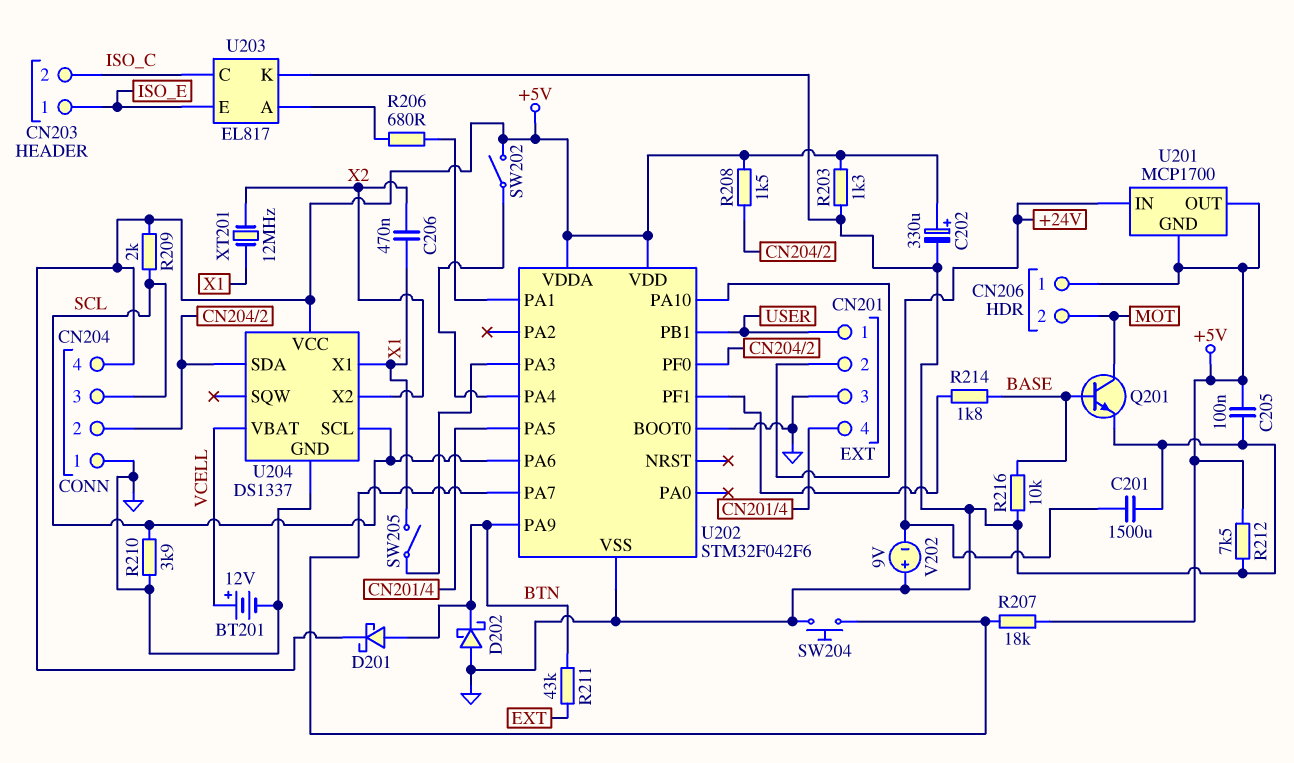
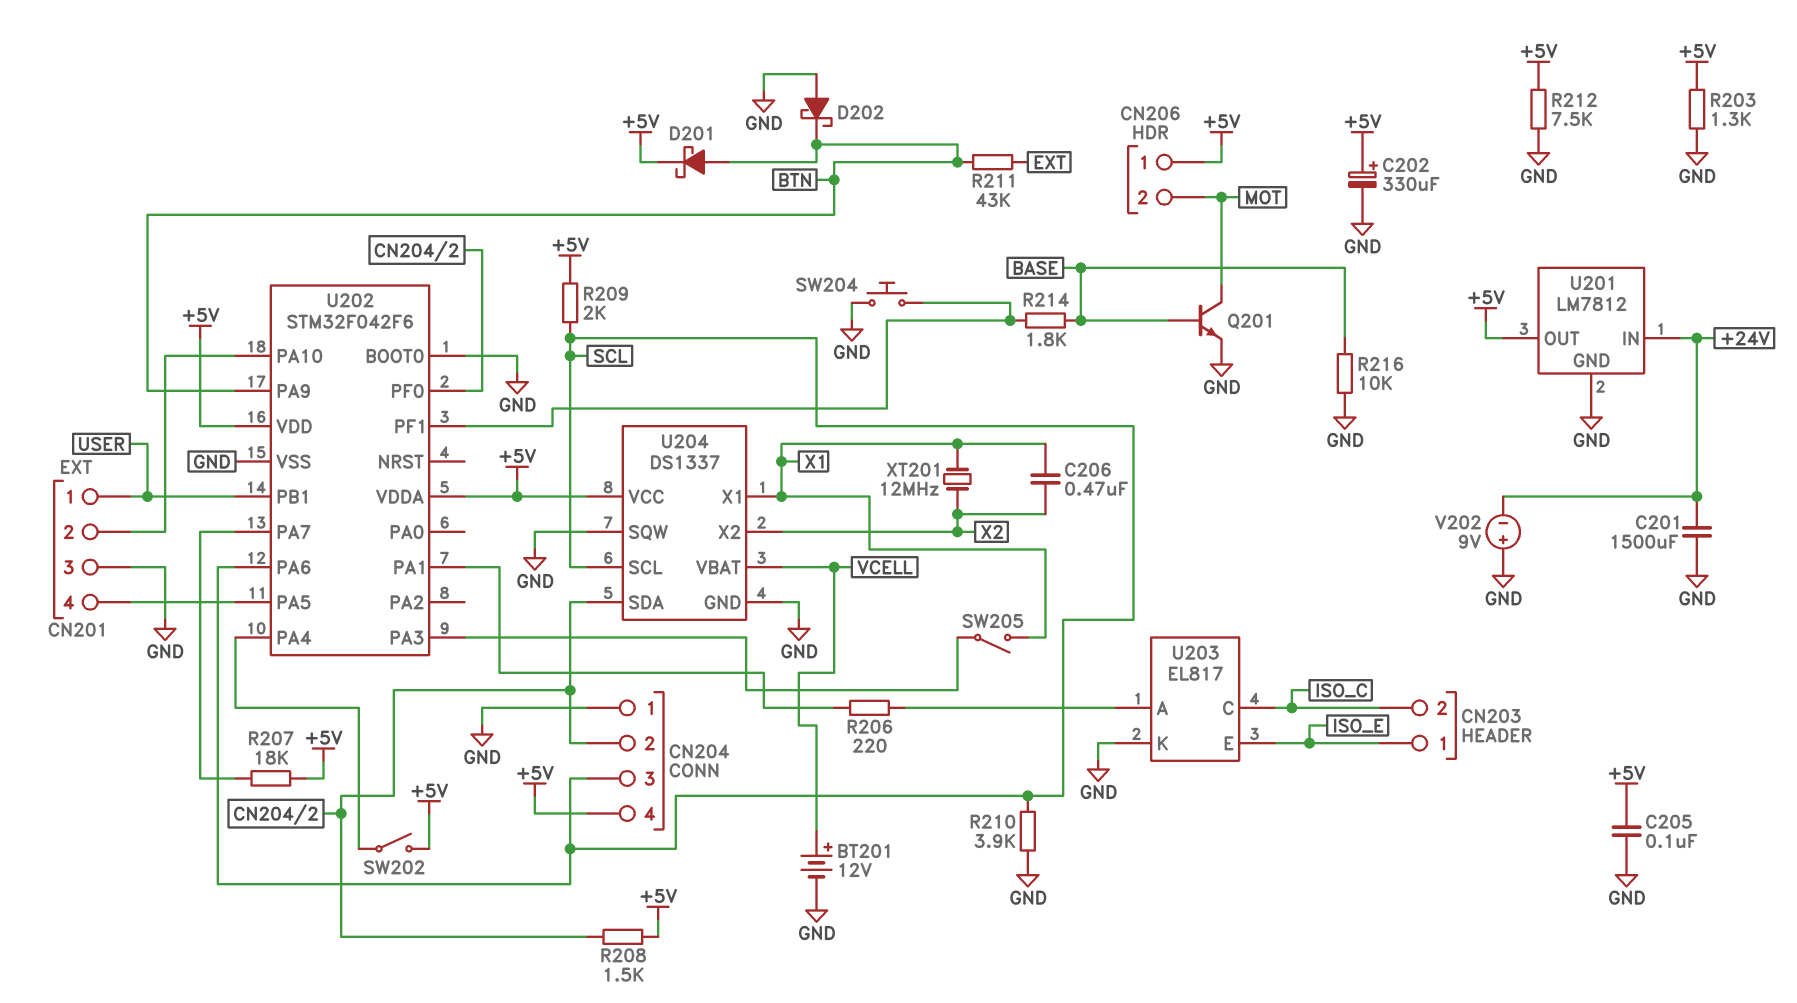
R206: 680 (U202/PA1, U203/A) -> 220 (U202/PA1, U203/A)
SW204: button (GND, U202/PA7) -> button (GND, U202/PF1)
U201: MCP1700 -> LM7812
U201 pin GND: +5V -> GND
U204 pin SQW: none -> GND

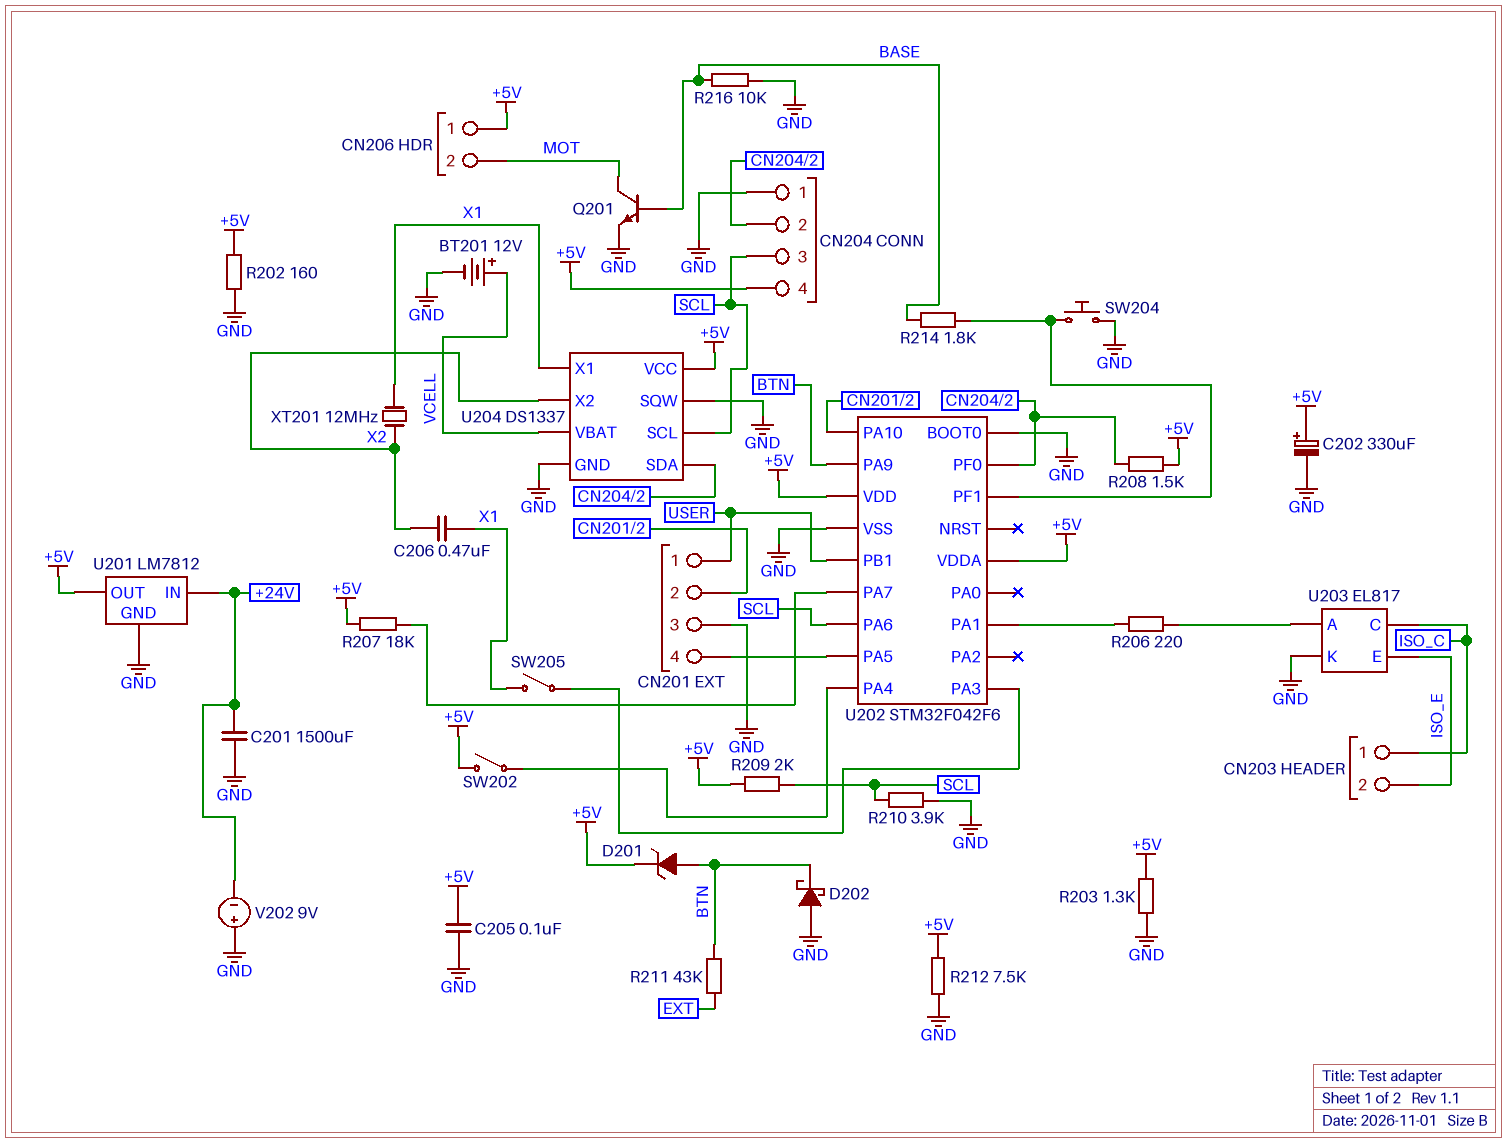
CN203 pin 1: ISO_E -> ISO_C
CN203 pin 2: ISO_C -> ISO_E
D201: schottky (A BTN, K +5V) -> zener (A BTN, K +5V)
R202: none -> 160 (+5V, GND)

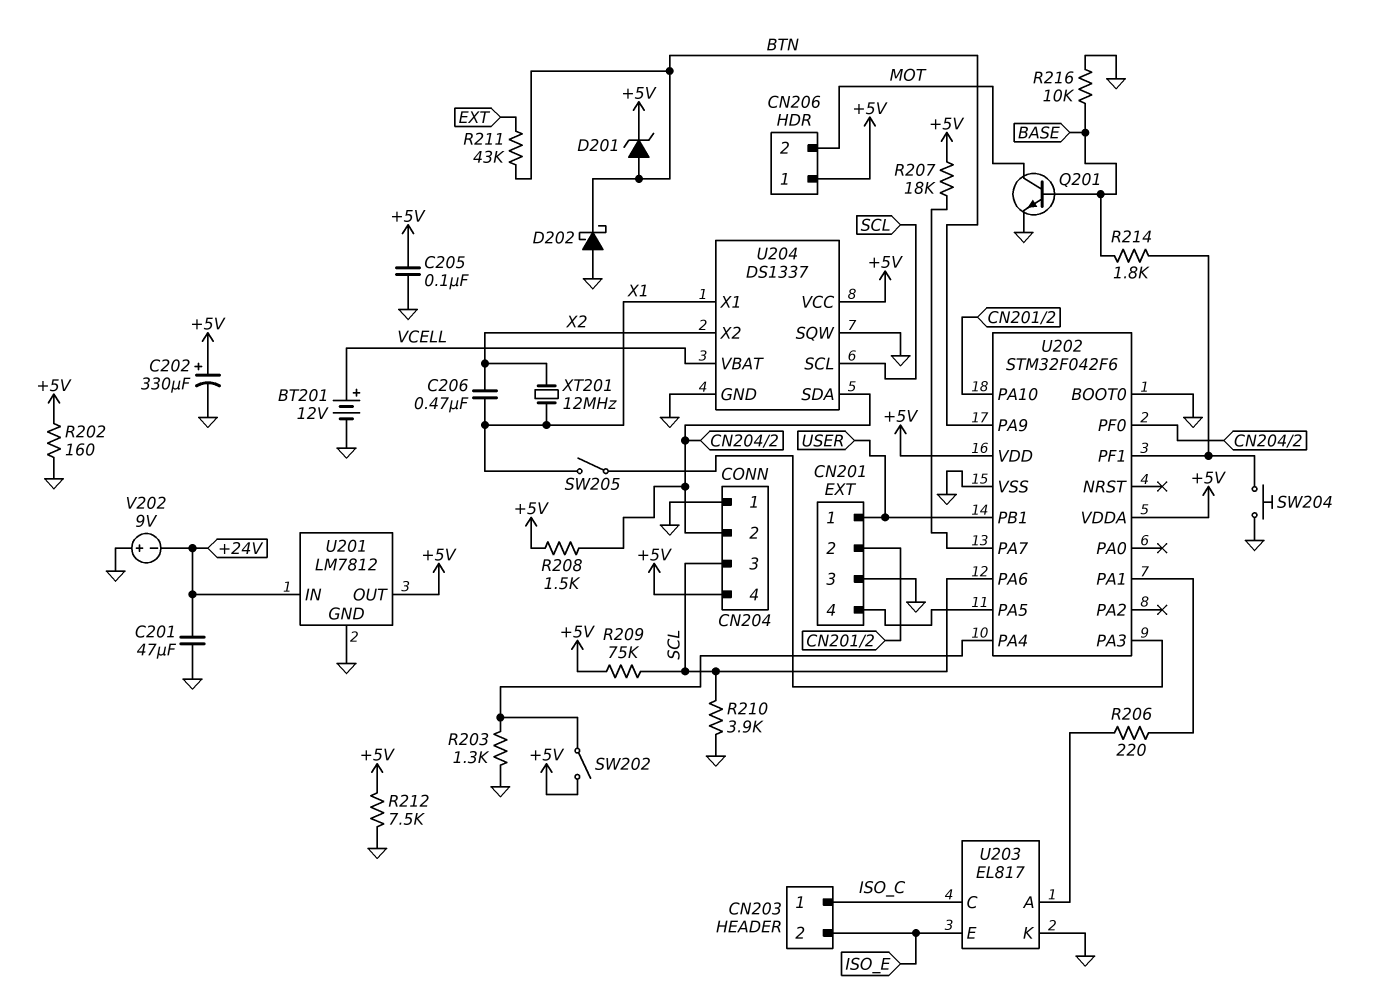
C201: 1500uF (+24V, GND) -> 47uF (+24V, GND)
R203: 1.3k (+5V, GND) -> 1.3k (GND, U202/PA4)
R209: 2k (+5V, SCL) -> 75k (+5V, SCL)

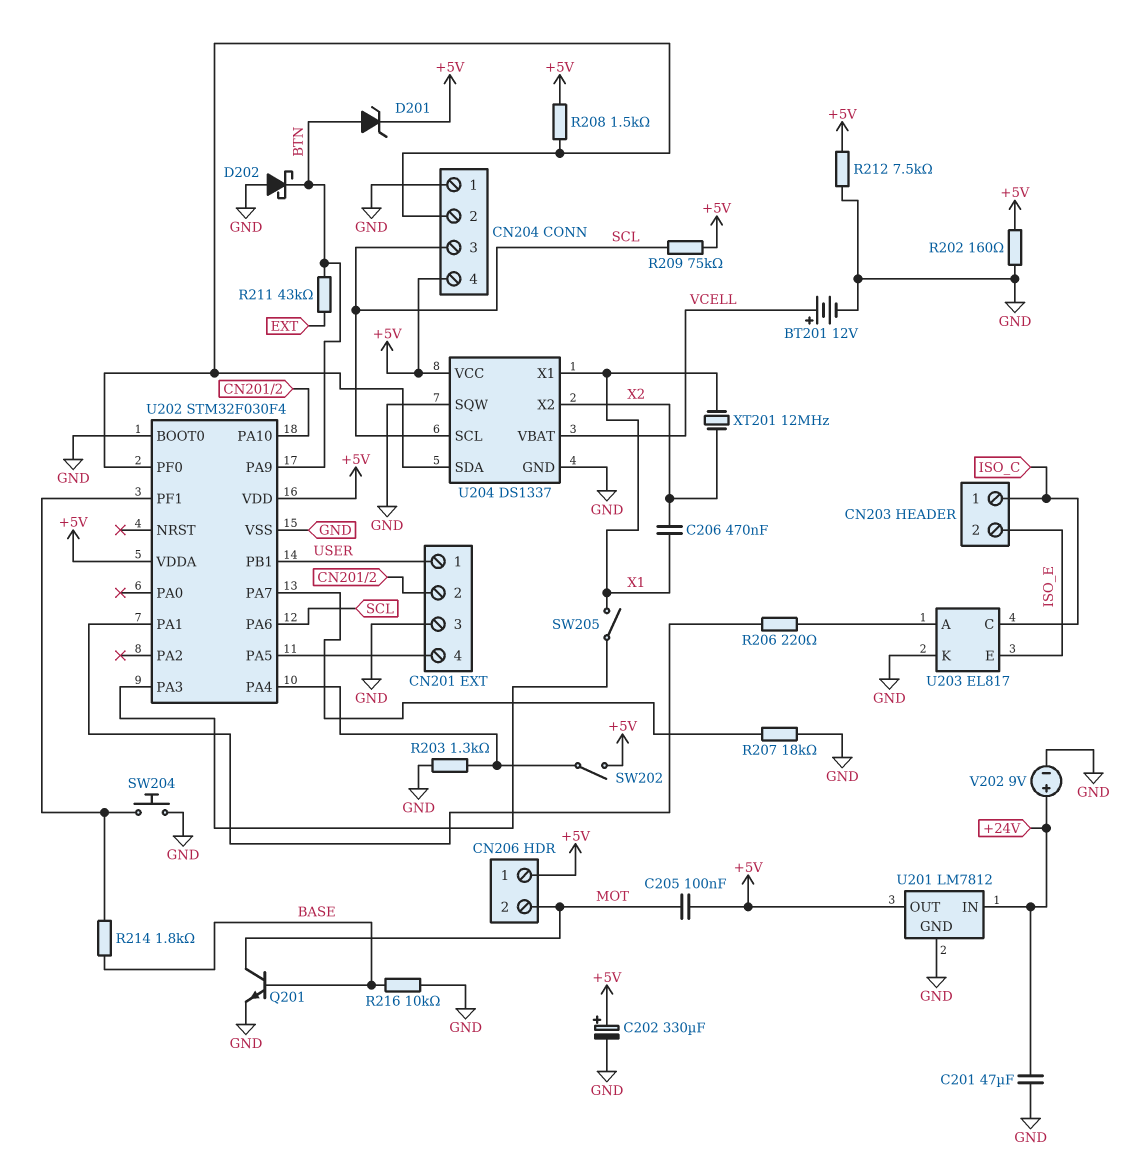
C205: 100nF (+5V, GND) -> 100nF (+5V, MOT)
R207: 18k (+5V, U202/PA7) -> 18k (GND, U202/PA7)
R210: 3.9k (GND, SCL) -> none
U202: STM32F042F6 -> STM32F030F4
V202: 9V (plus GND, minus +24V) -> 9V (plus +24V, minus GND)

